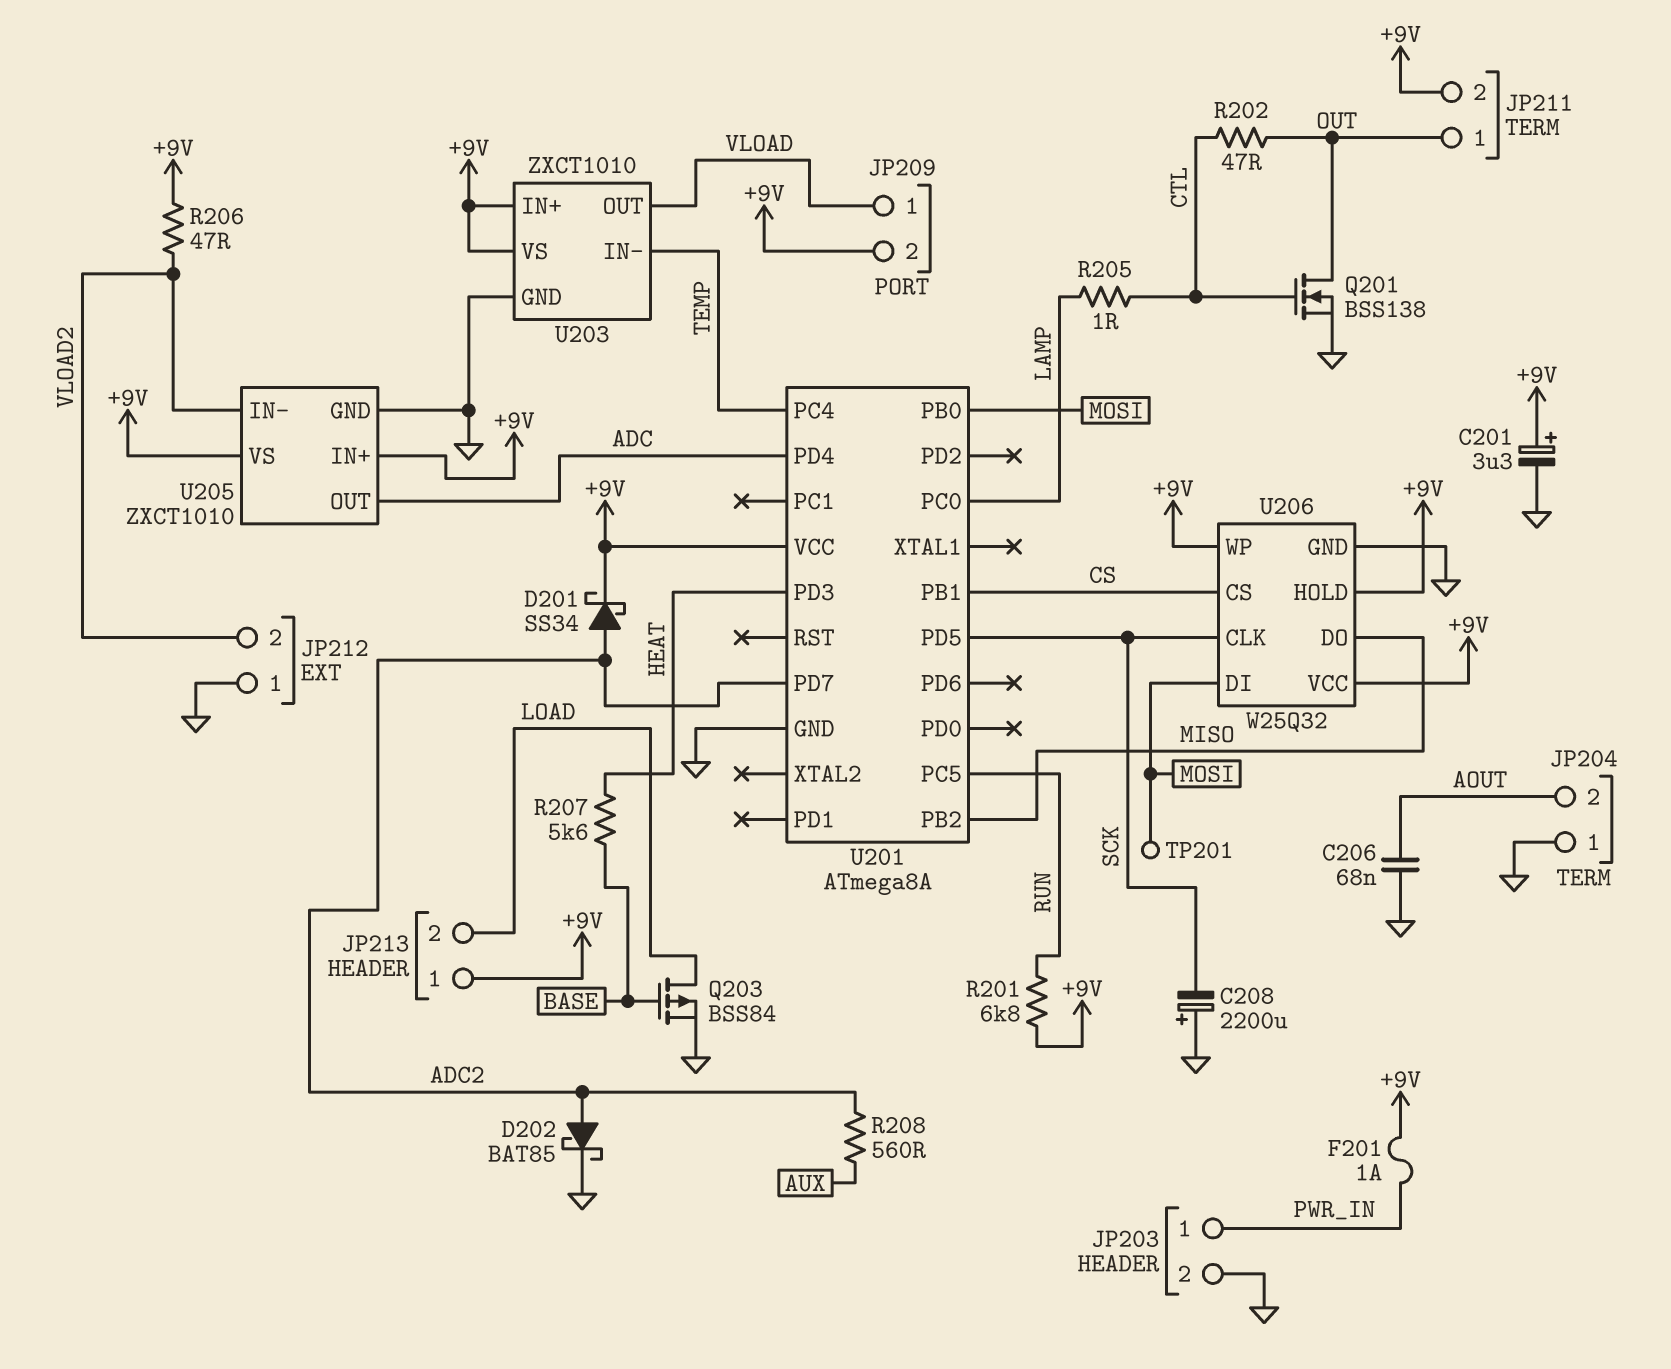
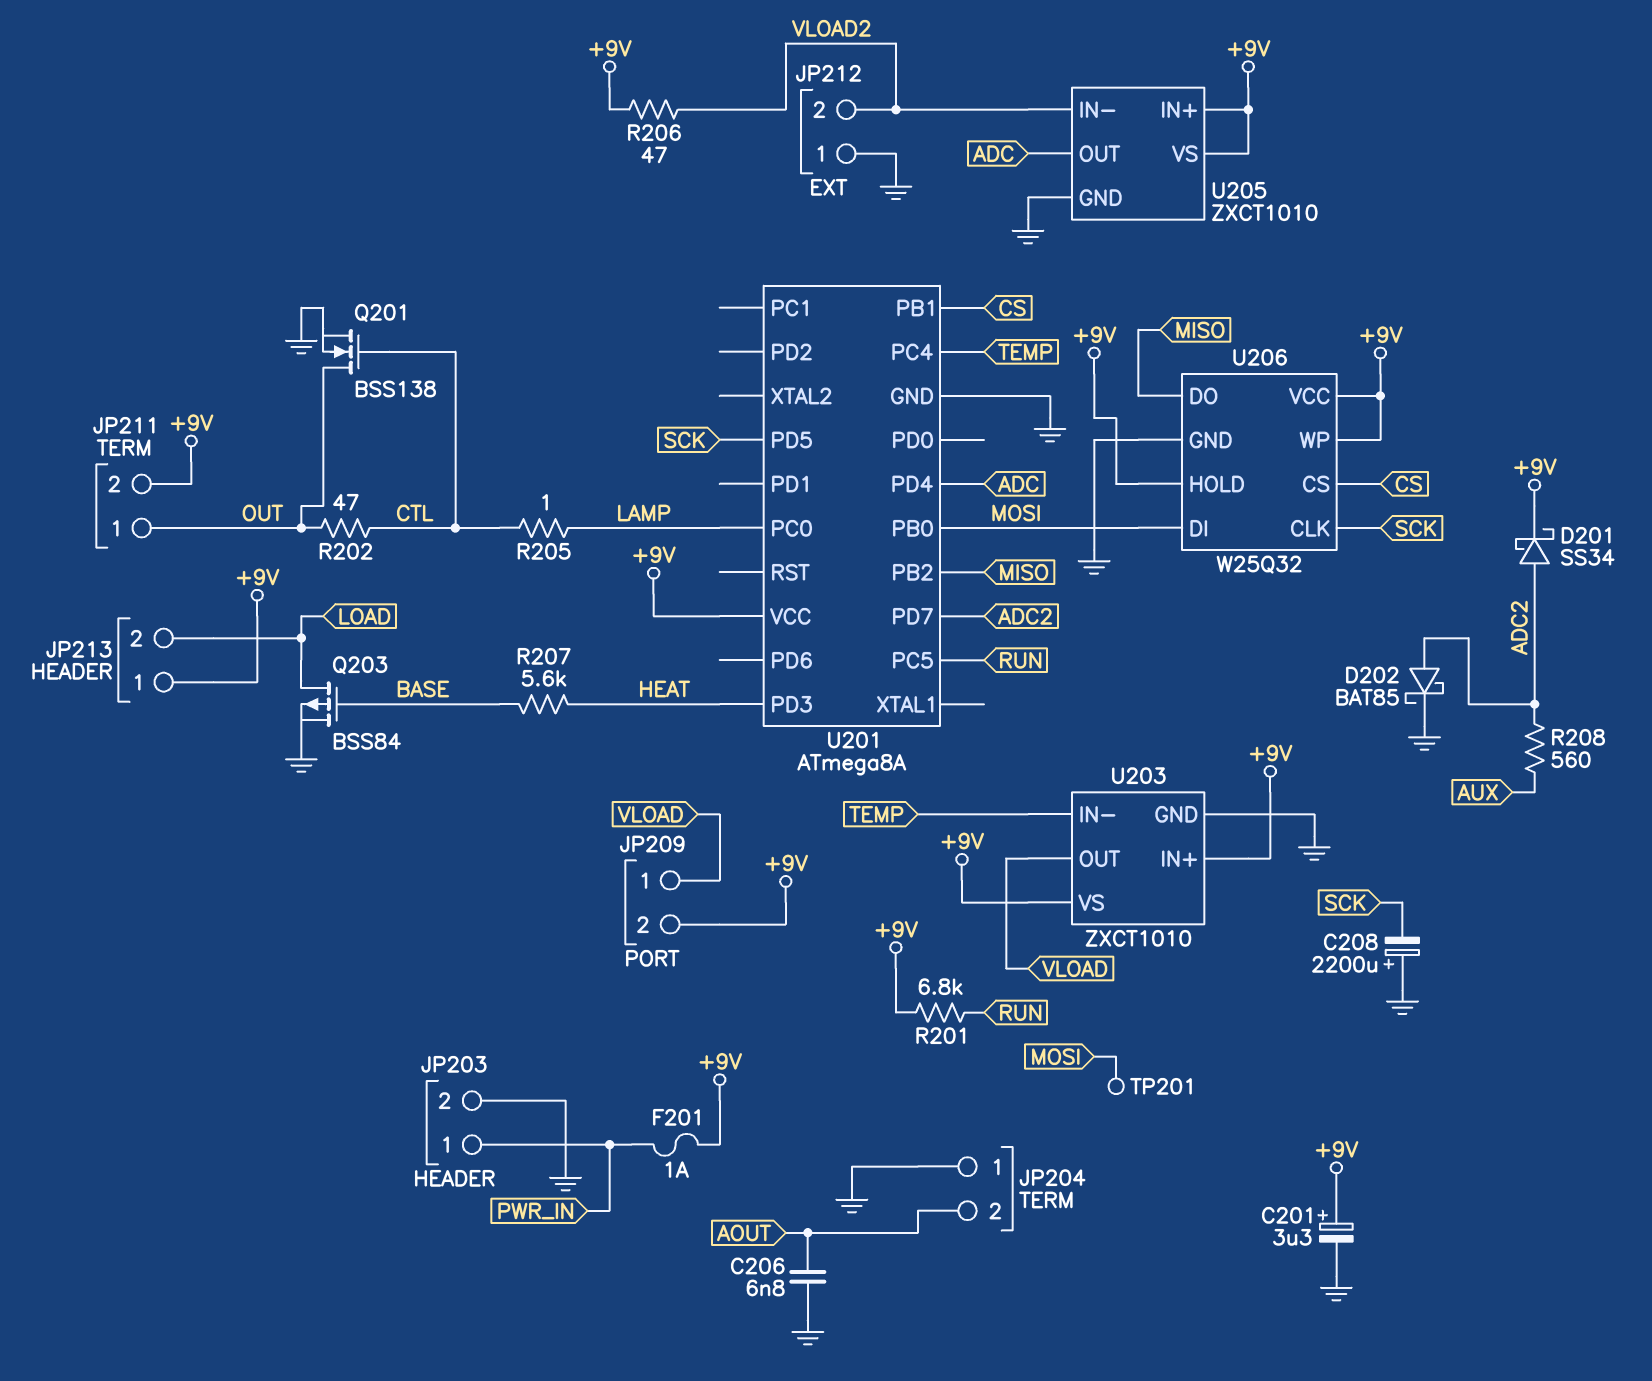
C206: 68nF (AOUT, GND) -> 6.8nF (AOUT, GND)

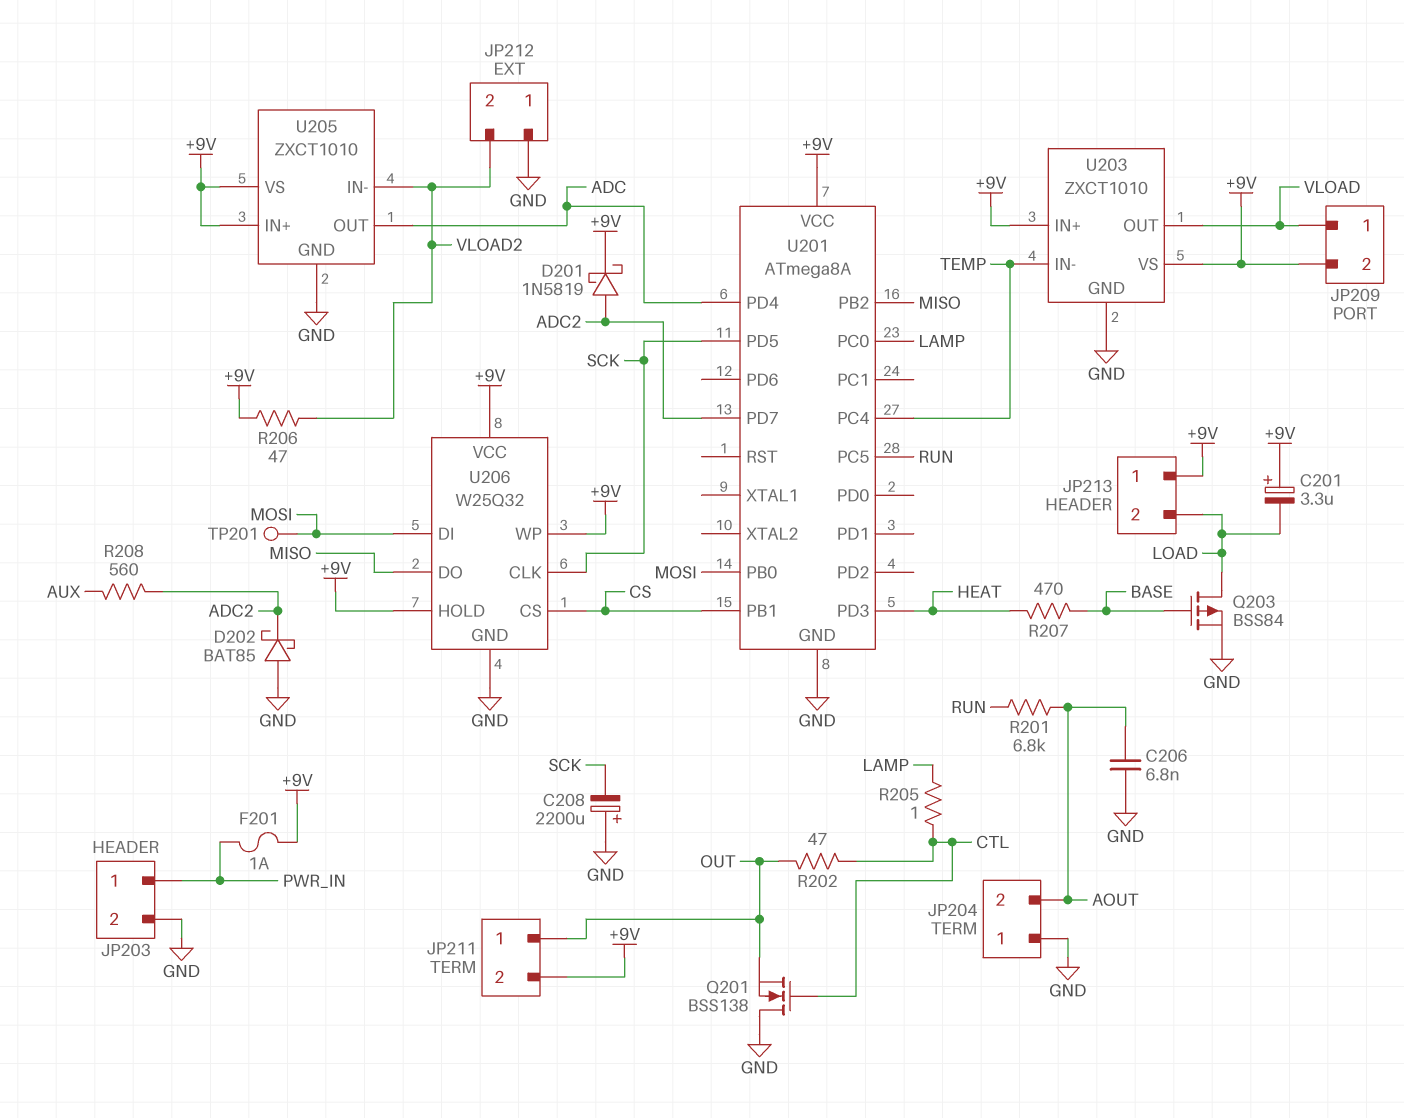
C201: 3.3uF (plus +9V, minus GND) -> 3.3uF (plus +9V, minus LOAD)
D201: schottky SS34 (A ADC2, K +9V) -> schottky 1N5819 (A ADC2, K +9V)
D202: schottky BAT85 (A ADC2, K GND) -> schottky BAT85 (A GND, K ADC2)
Q201: NMOS BSS138 (G CTL, D OUT, S GND) -> NMOS BSS138 (G CTL, D GND, S OUT)
R201: 6.8k (+9V, RUN) -> 6.8k (AOUT, RUN)
R207: 5.6k (BASE, HEAT) -> 470 (BASE, HEAT)

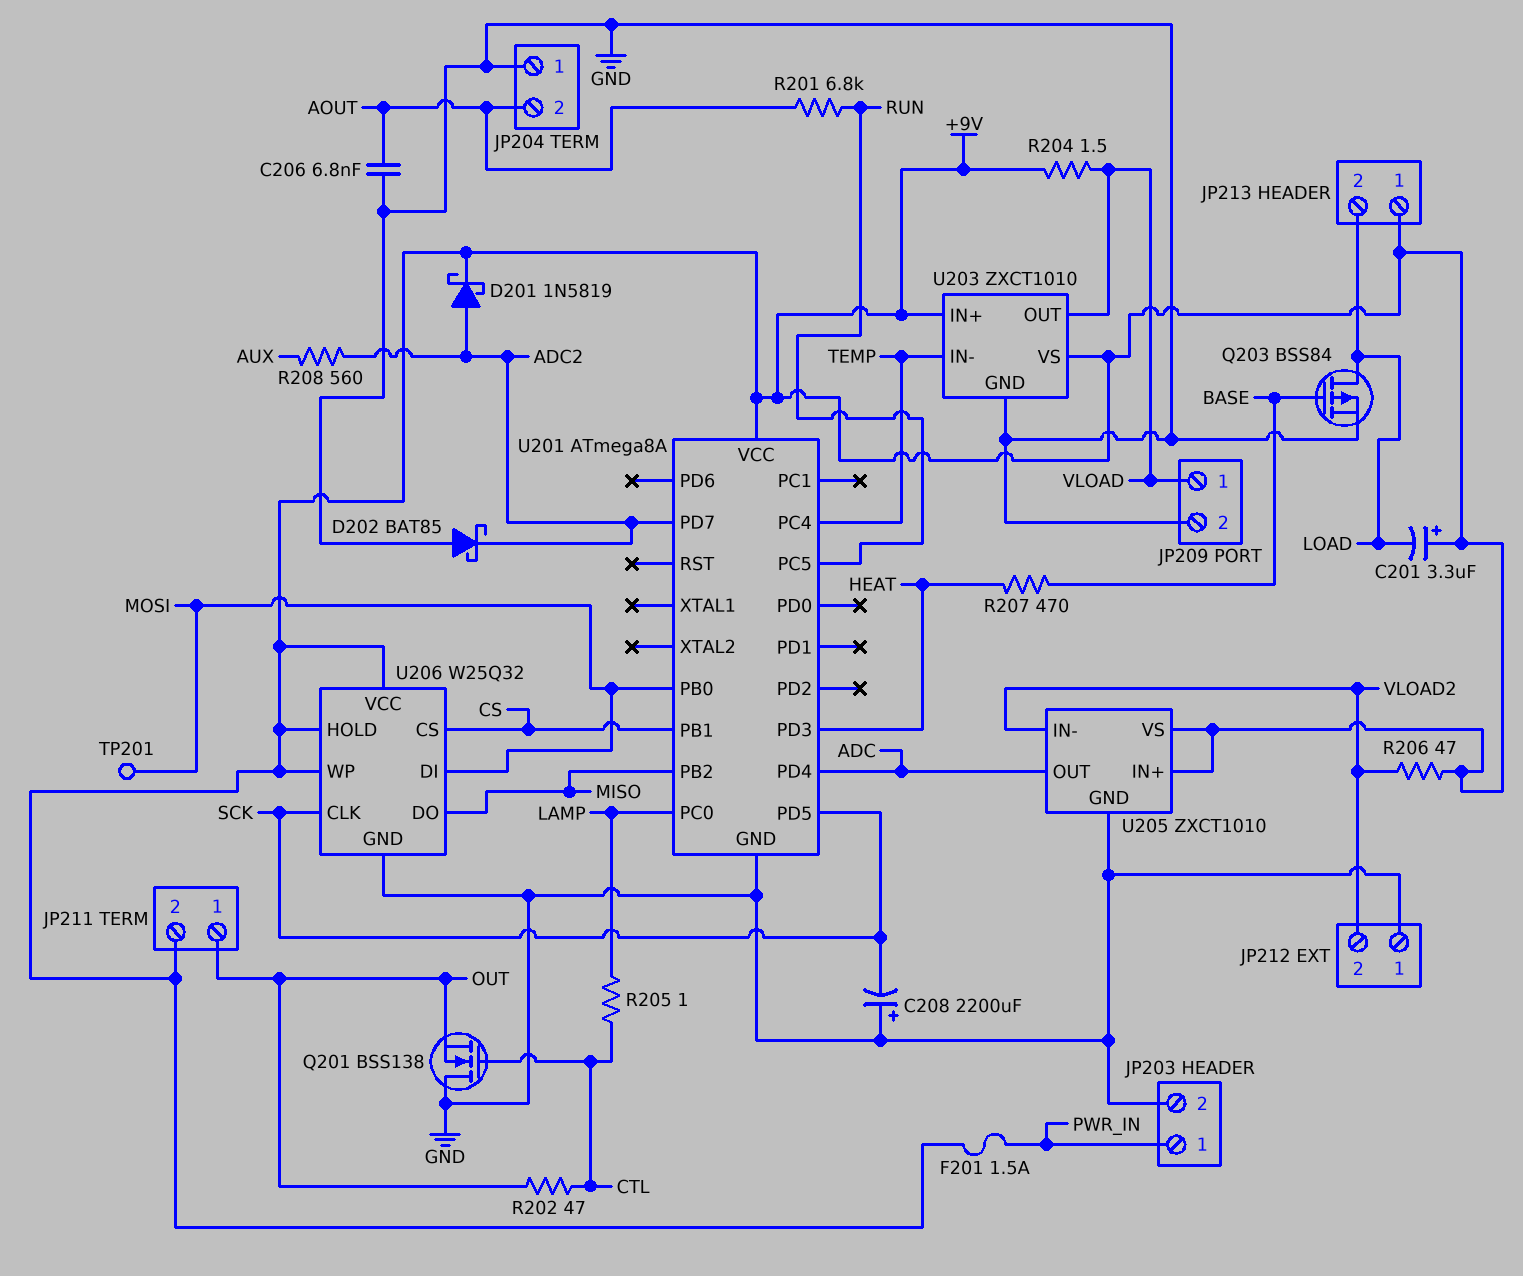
F201: 1A (+9V, PWR_IN) -> 1.5A (+9V, PWR_IN)
JP209 pin 2: +9V -> GND
R204: none -> 1.5 (+9V, VLOAD)

